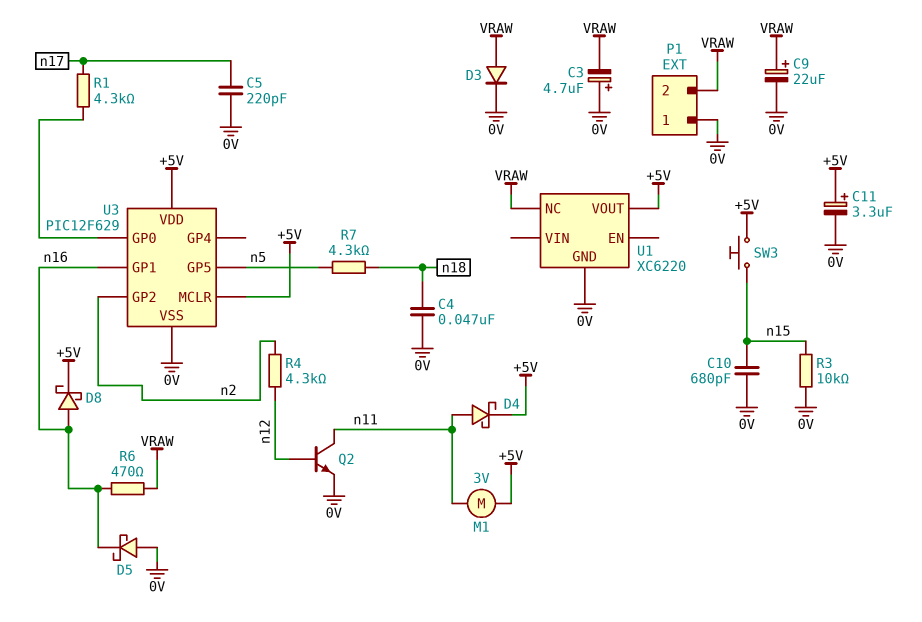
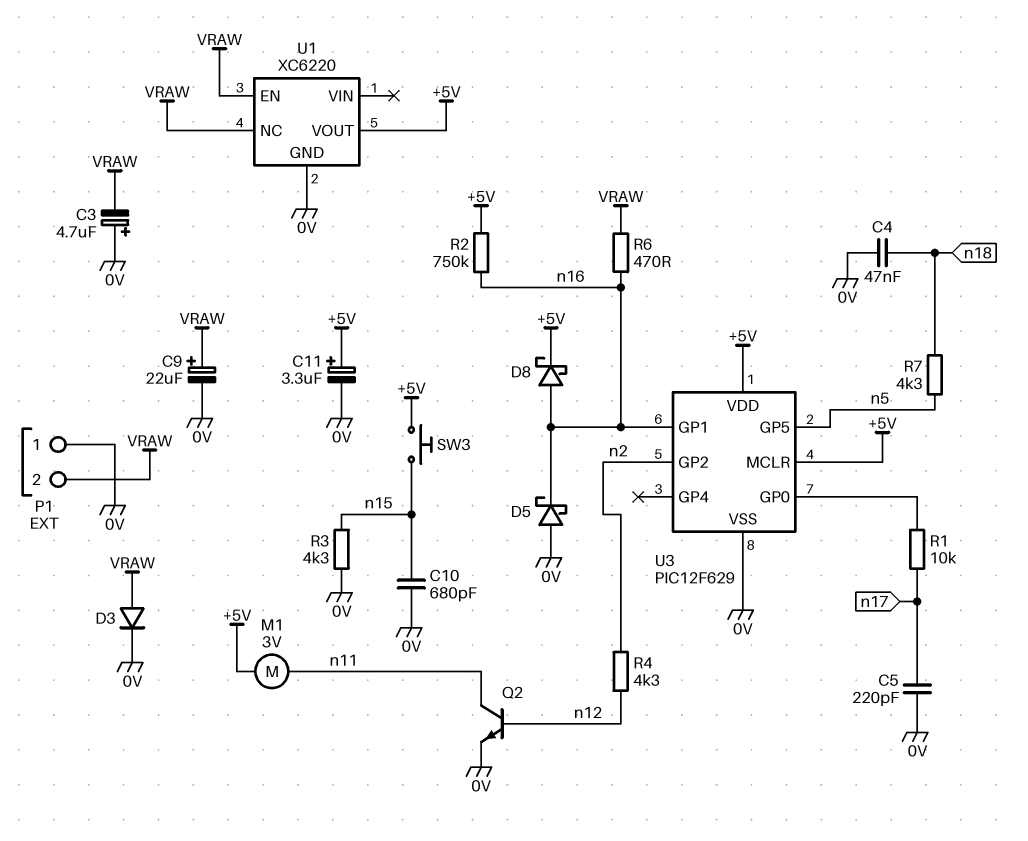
D4: schottky (A n11, K +5V) -> none
R1: 4.3k (U3/GP0, n17) -> 10k (U3/GP0, n17)
R2: none -> 750k (+5V, n16)
R3: 10k (0V, n15) -> 4.3k (0V, n15)
U1 pin EN: none -> VRAW

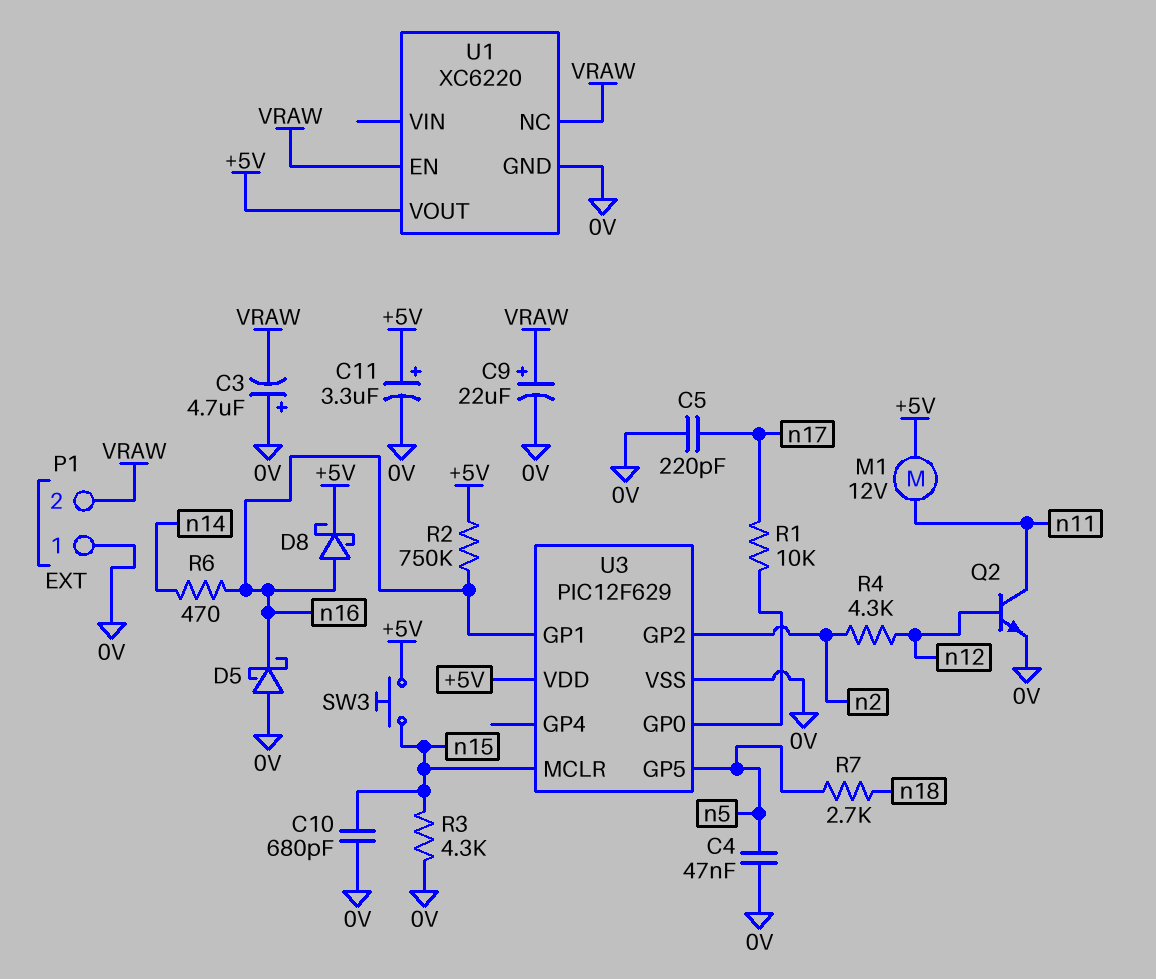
C4: 47nF (0V, n18) -> 47nF (0V, n5)
D3: diode (A VRAW, K 0V) -> none
M1: motor 3V (+5V, n11) -> motor 12V (+5V, n11)
R6: 470 (VRAW, n16) -> 470 (n14, n16)
R7: 4.3k (n5, n18) -> 2.7k (n5, n18)
U3 pin MCLR: +5V -> n15

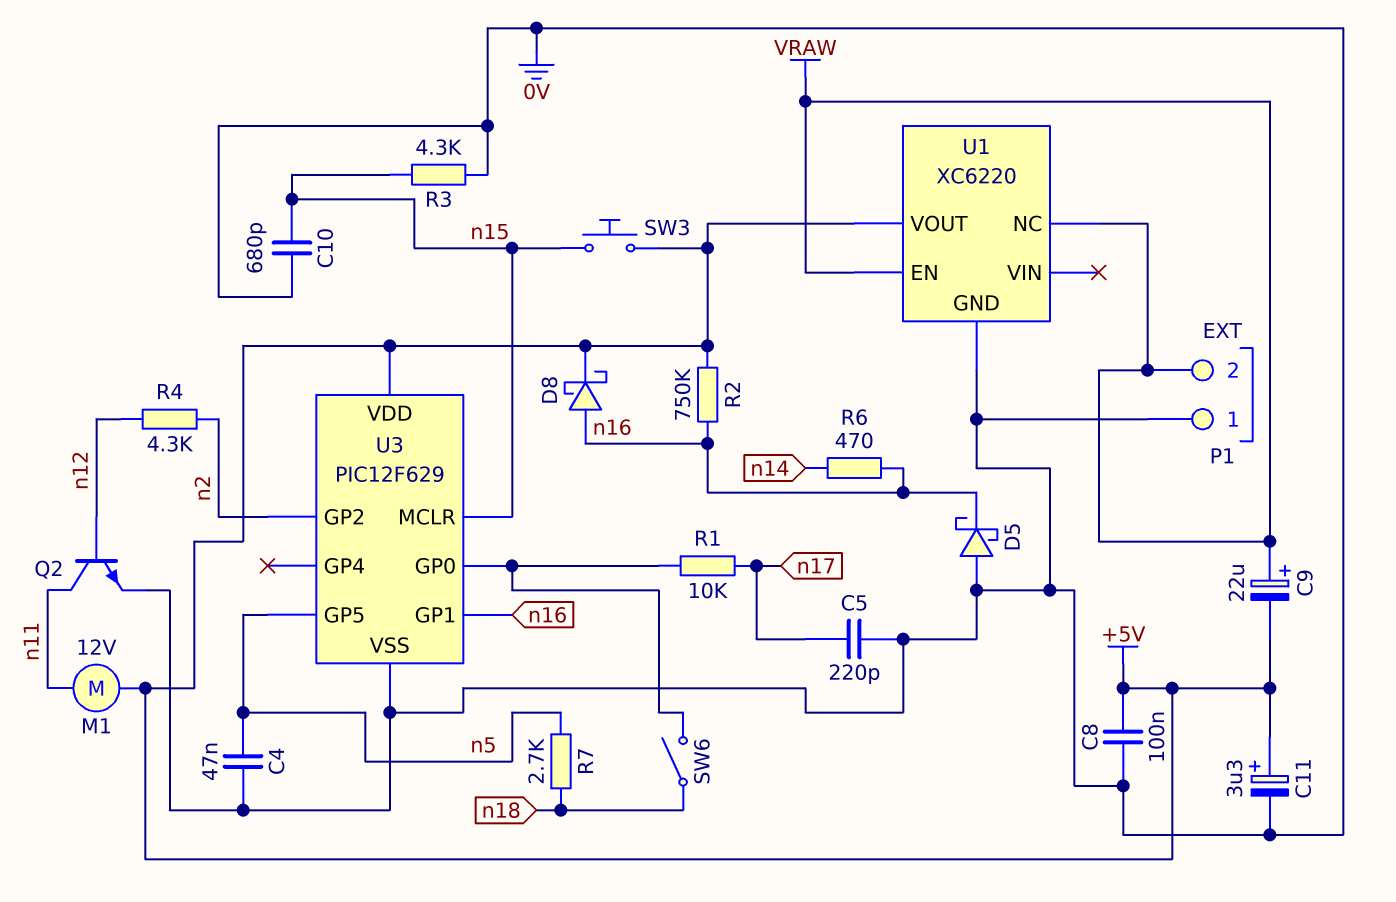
C3: 4.7uF (plus 0V, minus VRAW) -> none
C8: none -> 100nF (+5V, 0V)
C9: 22uF (plus VRAW, minus 0V) -> 22uF (plus VRAW, minus +5V)
SW6: none -> switch (U3/GP0, n18)

